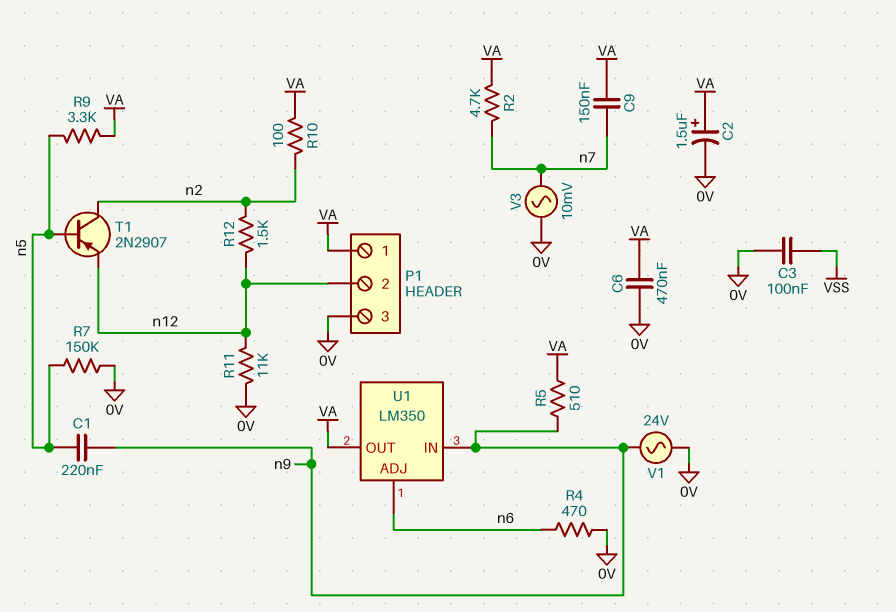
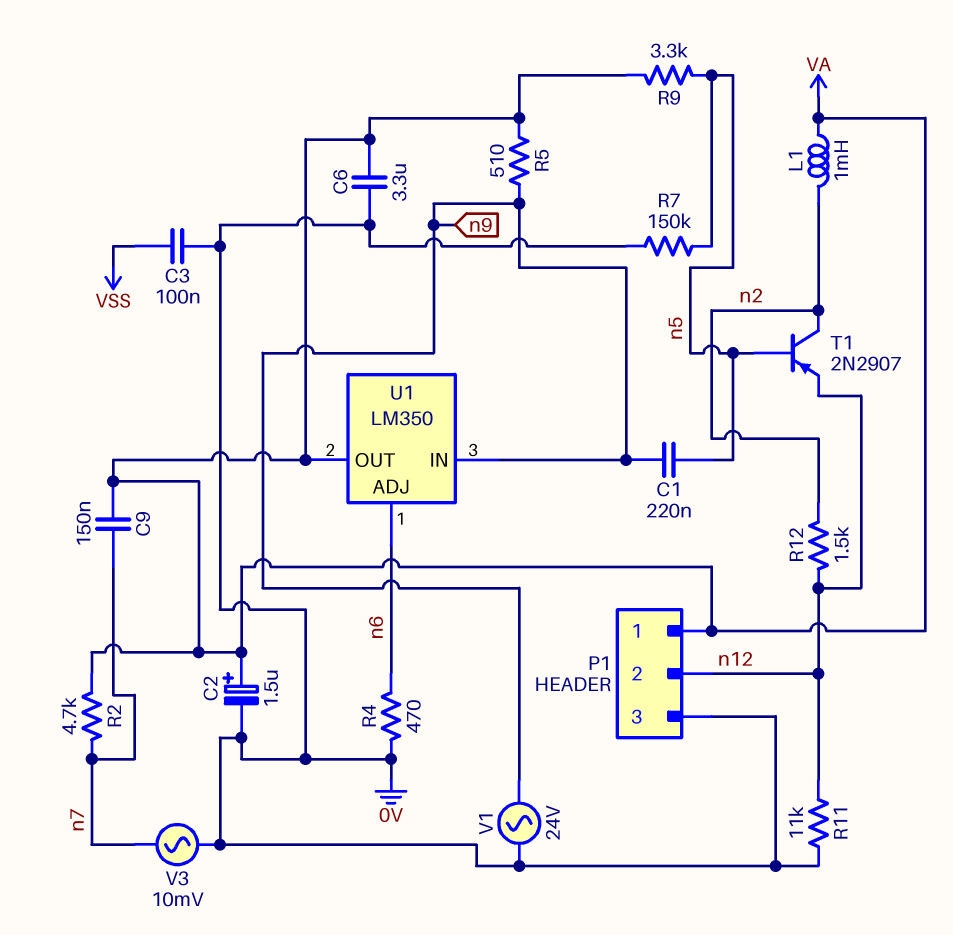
C6: 470nF (0V, VA) -> 3.3uF (0V, VA)
L1: none -> 1mH (VA, n2)
R10: 100 (VA, n2) -> none

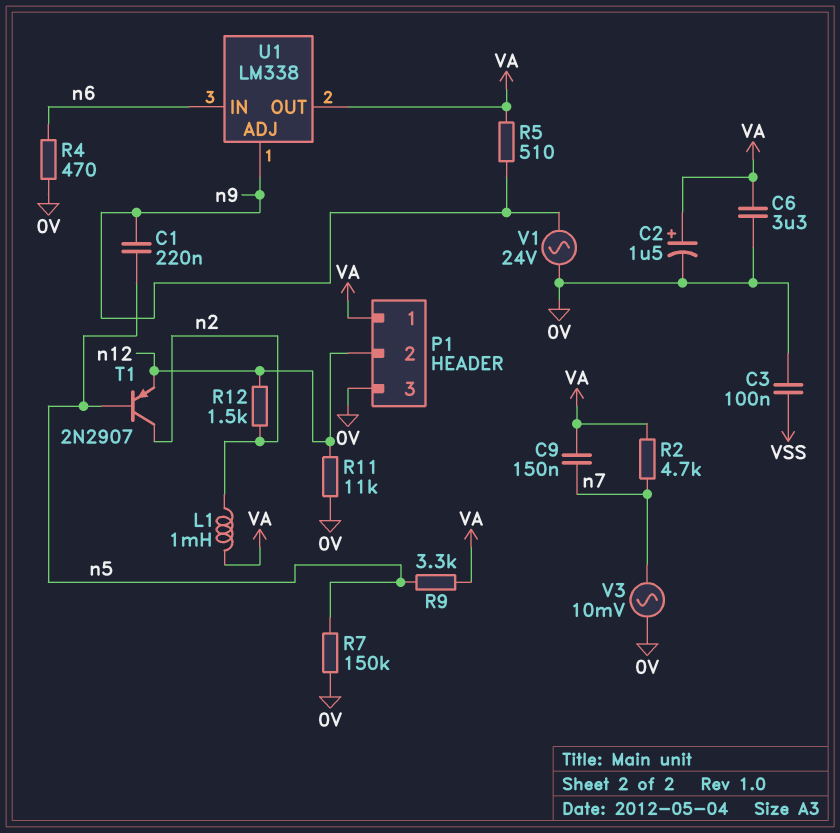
U1: LM350 -> LM338
U1 pin ADJ: n6 -> n9
U1 pin IN: n9 -> n6

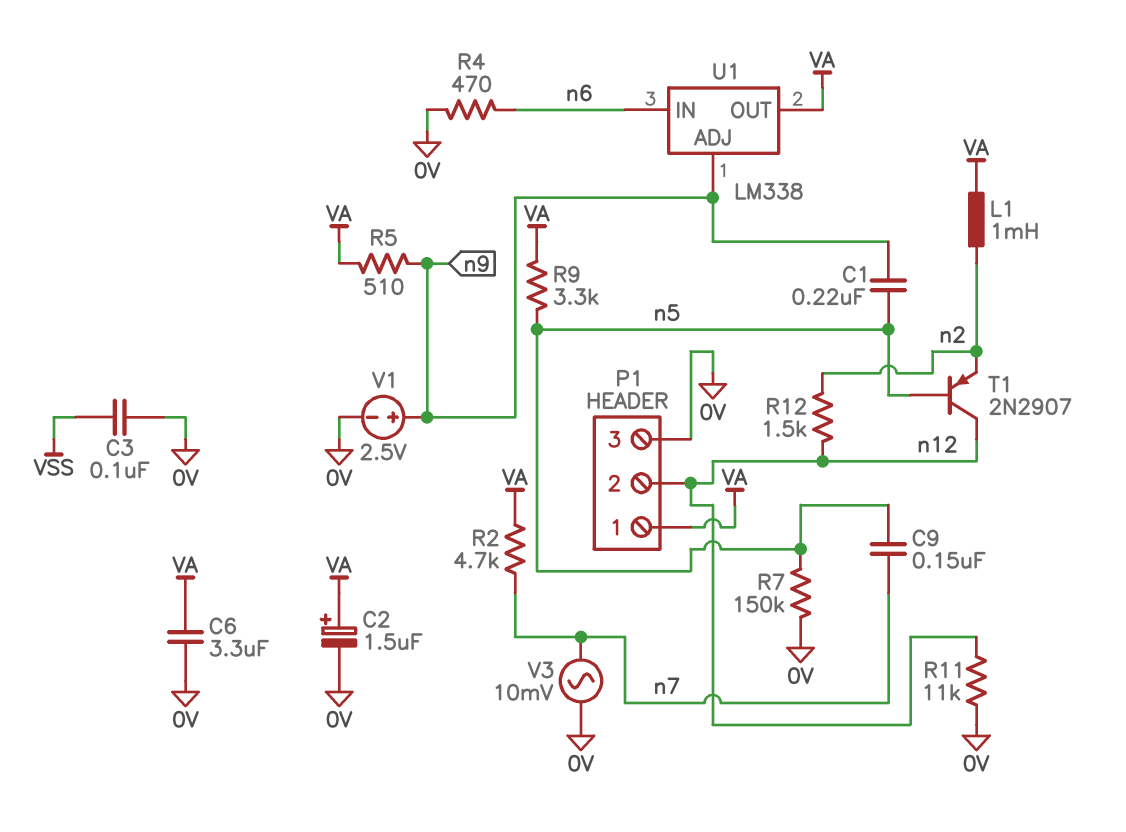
C9: 150nF (VA, n7) -> 150nF (n5, n7)
T1: PNP 2N2907 (B n5, C n2, E n12) -> PNP 2N2907 (B n5, C n12, E n2)
V1: AC 24V (0V, n9) -> 2.5V (plus n9, minus 0V)

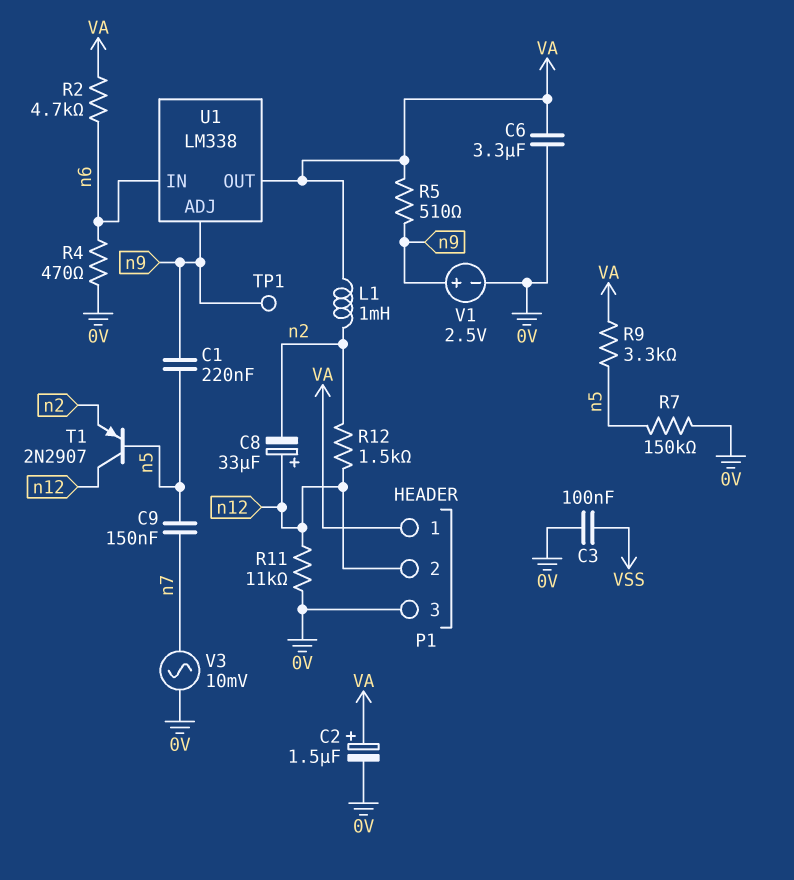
C8: none -> 33uF (plus n12, minus n2)
R2: 4.7k (VA, n7) -> 4.7k (VA, n6)
TP1: none -> test point (n9)

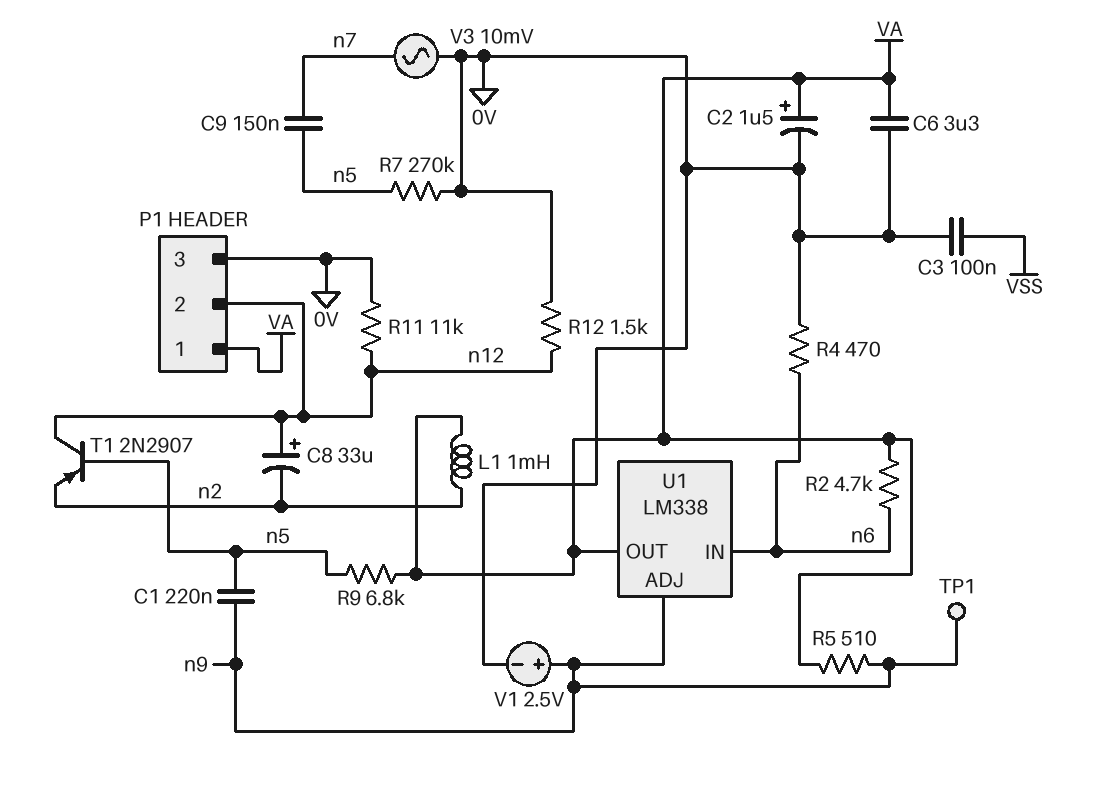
R7: 150k (0V, n5) -> 270k (0V, n5)
R9: 3.3k (VA, n5) -> 6.8k (VA, n5)
R12: 1.5k (n2, n12) -> 1.5k (0V, n12)

